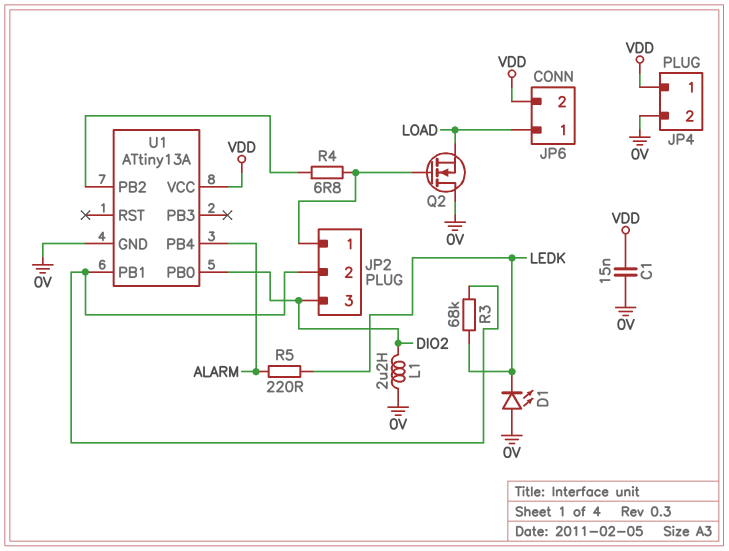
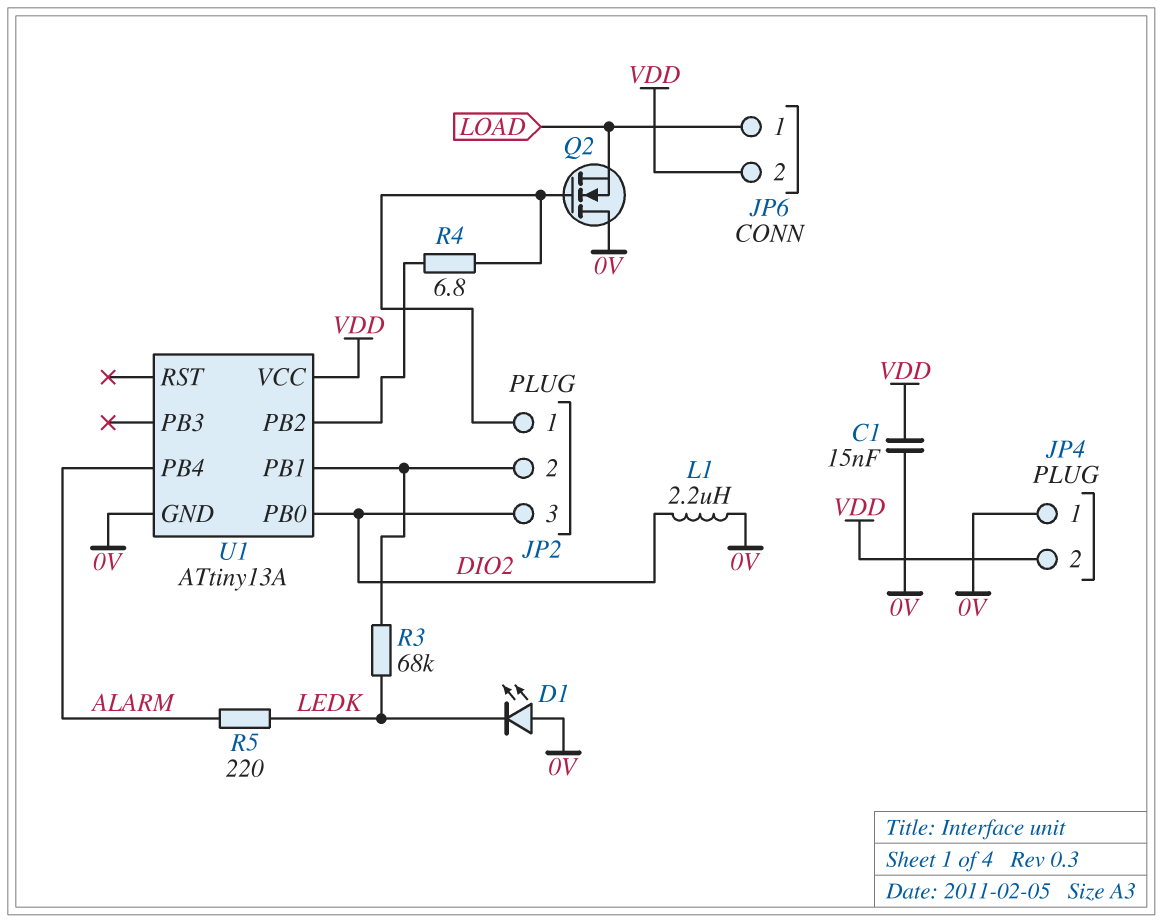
JP4 pin 1: VDD -> 0V
JP4 pin 2: 0V -> VDD

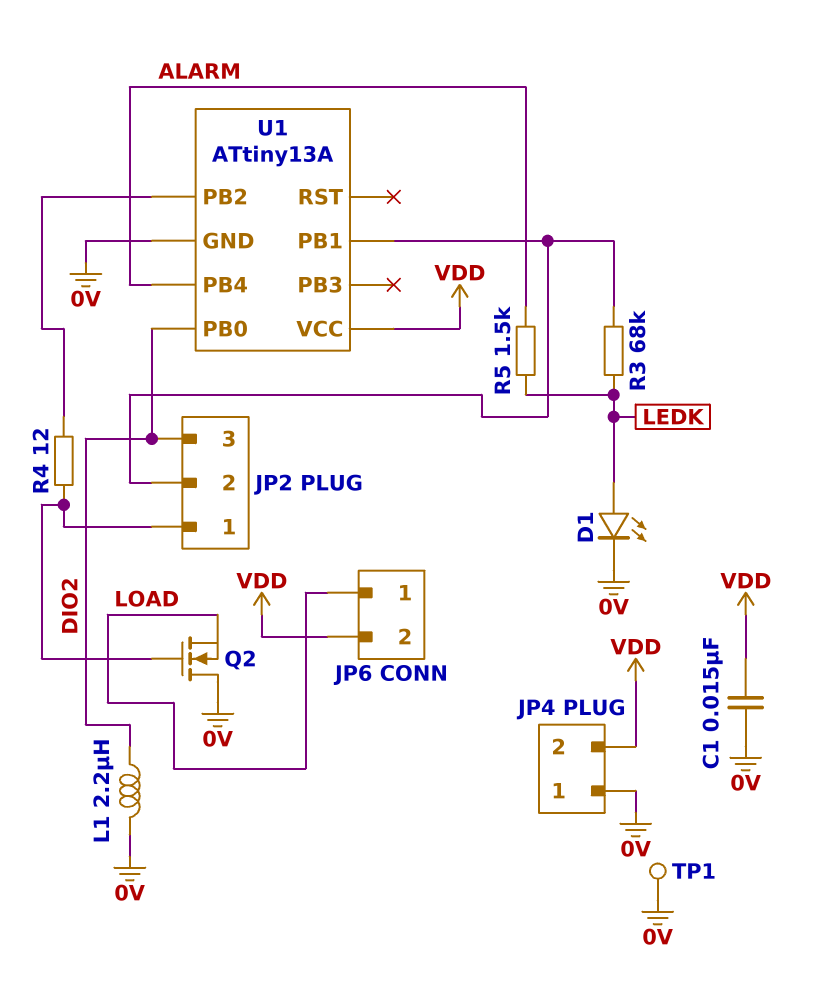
D1: LED (A 0V, K LEDK) -> LED (A LEDK, K 0V)
R4: 6.8 (JP2/1, U1/PB2) -> 12 (JP2/1, U1/PB2)
R5: 220 (ALARM, LEDK) -> 1.5k (ALARM, LEDK)
TP1: none -> test point (0V)

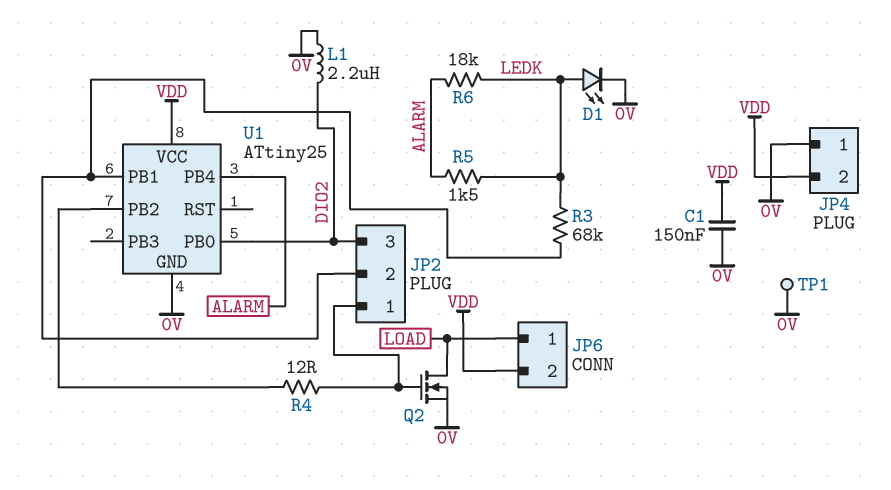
C1: 15nF (0V, VDD) -> 150nF (0V, VDD)
Q2: NMOS (G JP2/1, D 0V, S LOAD) -> NMOS (G JP2/1, D LOAD, S 0V)
R6: none -> 18k (ALARM, LEDK)
U1: ATtiny13A -> ATtiny25

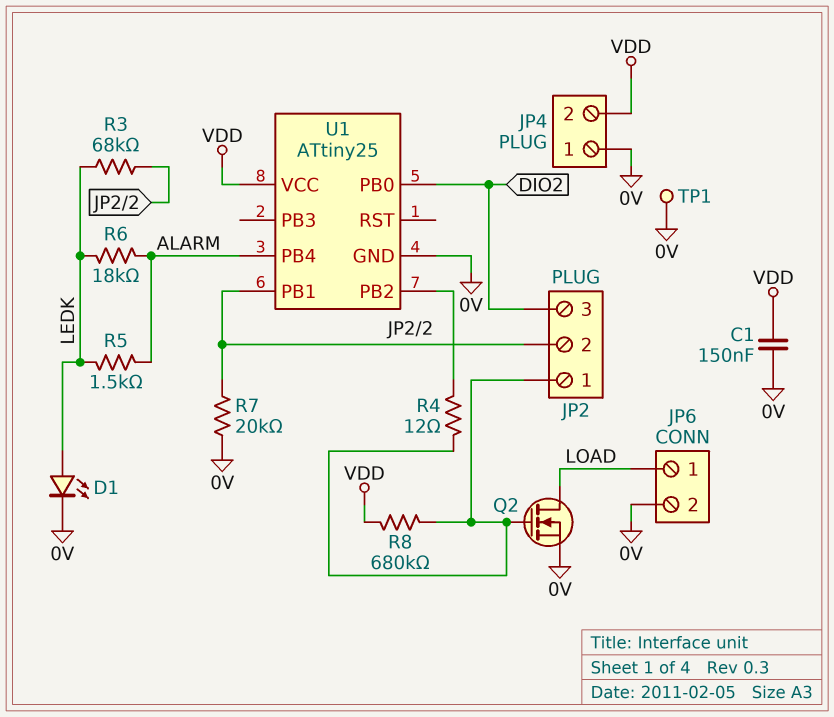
JP6 pin 2: VDD -> 0V
L1: 2.2uH (0V, DIO2) -> none
R7: none -> 20k (0V, JP2/2)
R8: none -> 680k (JP2/1, VDD)

